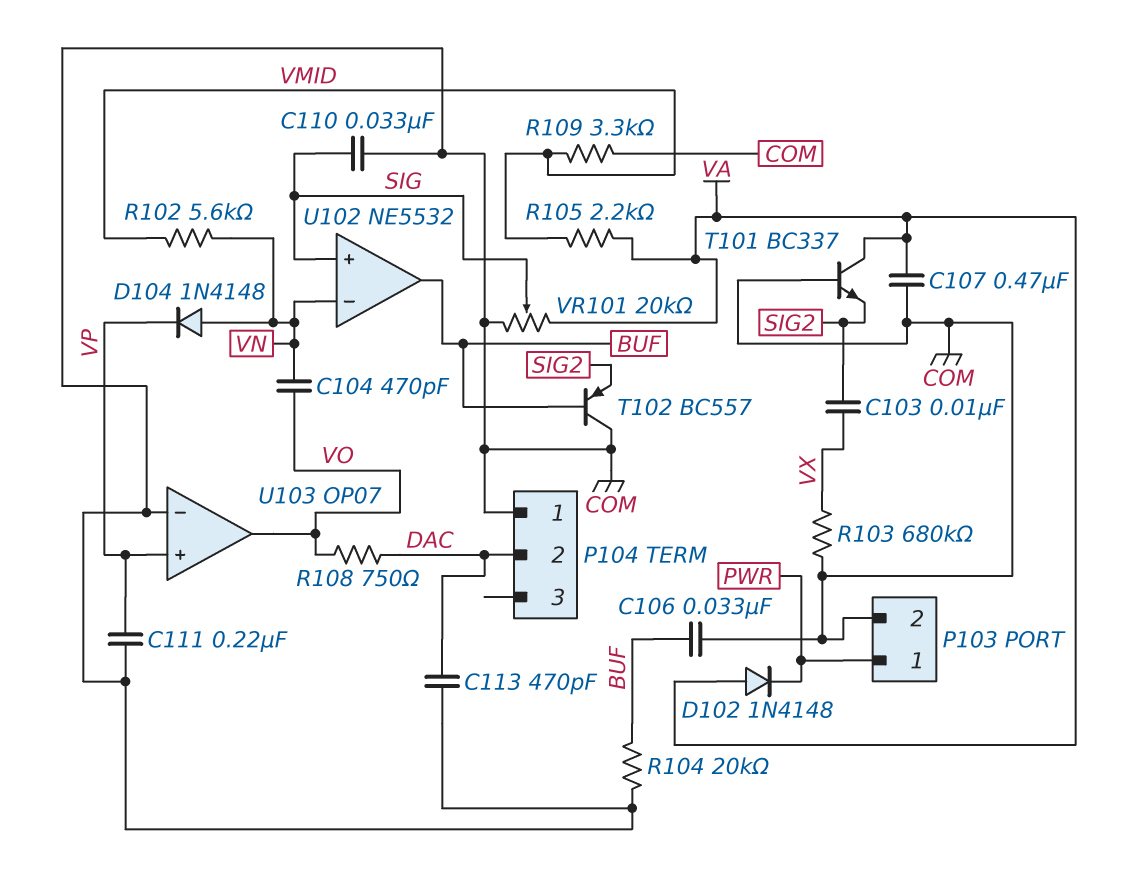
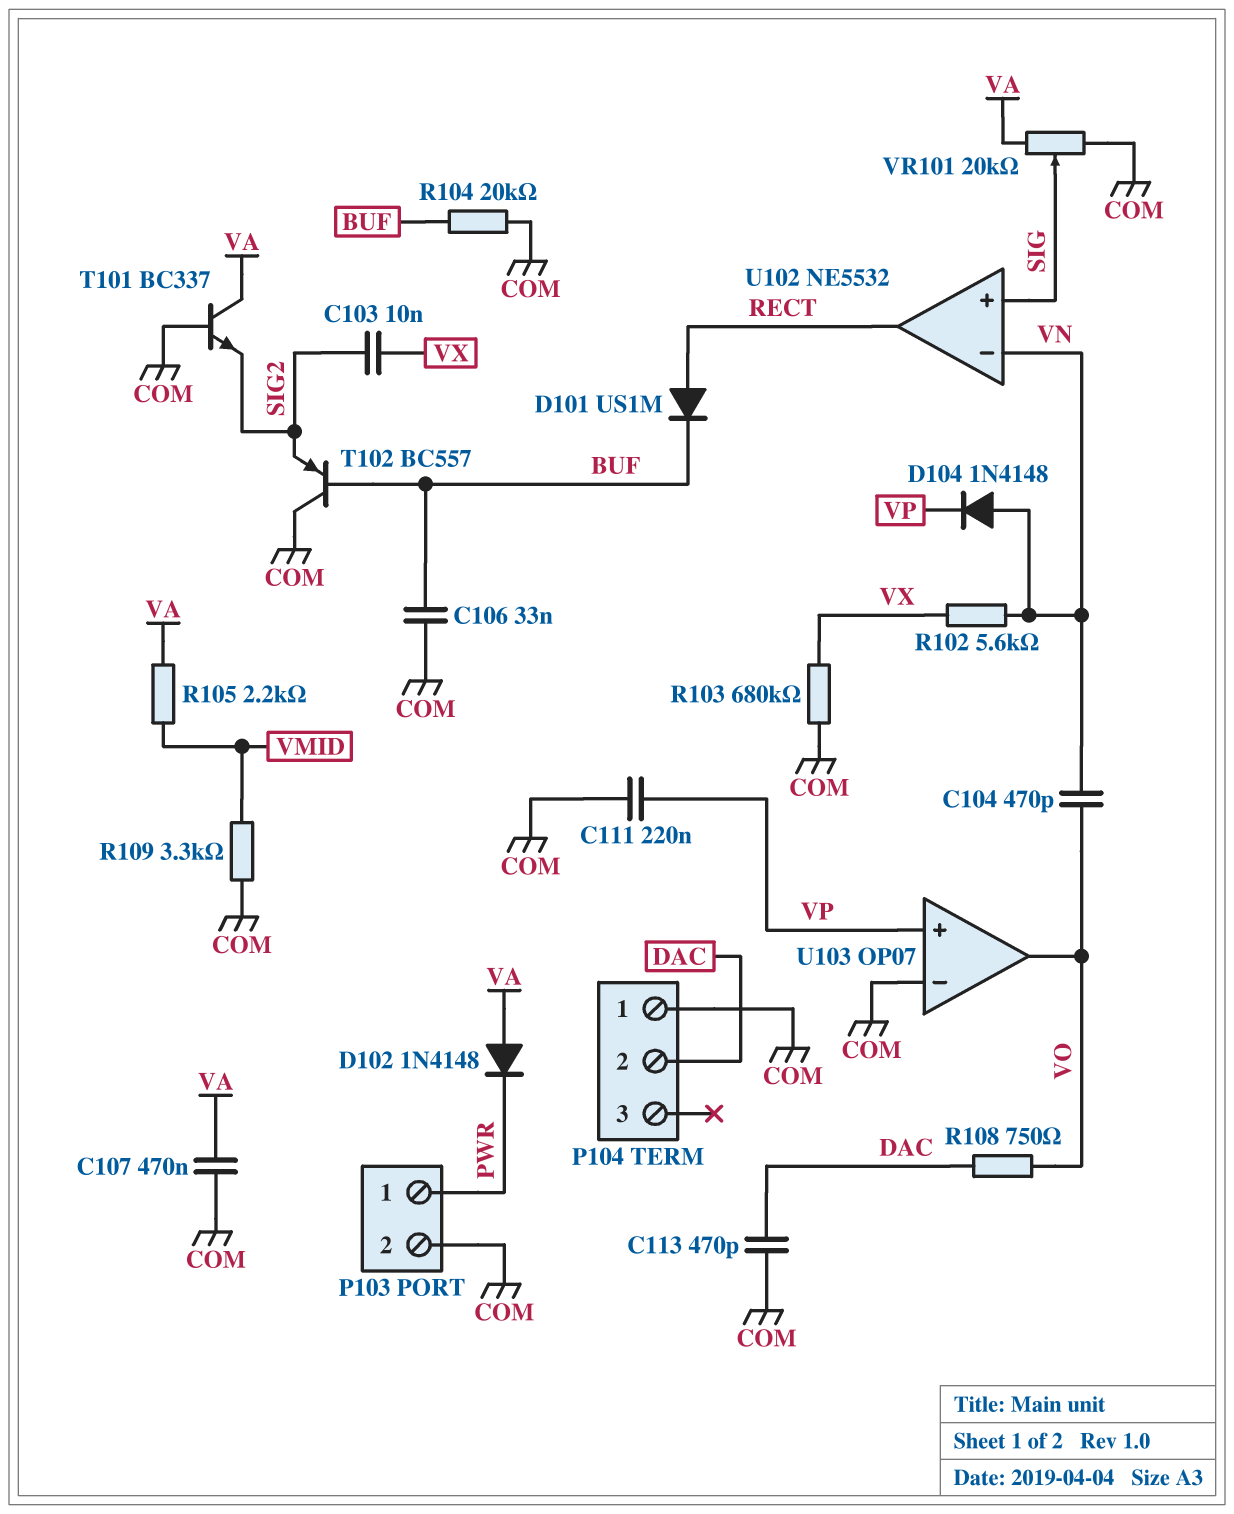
C110: 33nF (COM, SIG) -> none
D101: none -> diode US1M (A RECT, K BUF)
R102: 5.6k (VMID, VN) -> 5.6k (VN, VX)
U102 pin out: BUF -> RECT

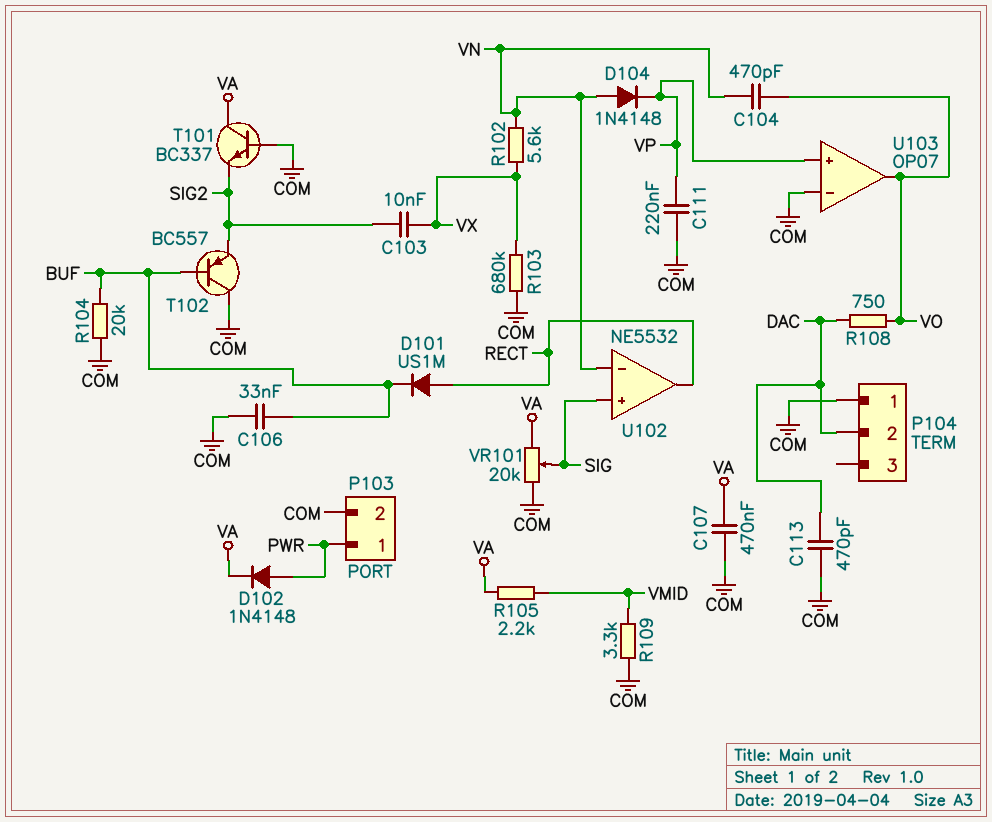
D102: diode 1N4148 (A VA, K PWR) -> diode 1N4148 (A PWR, K VA)

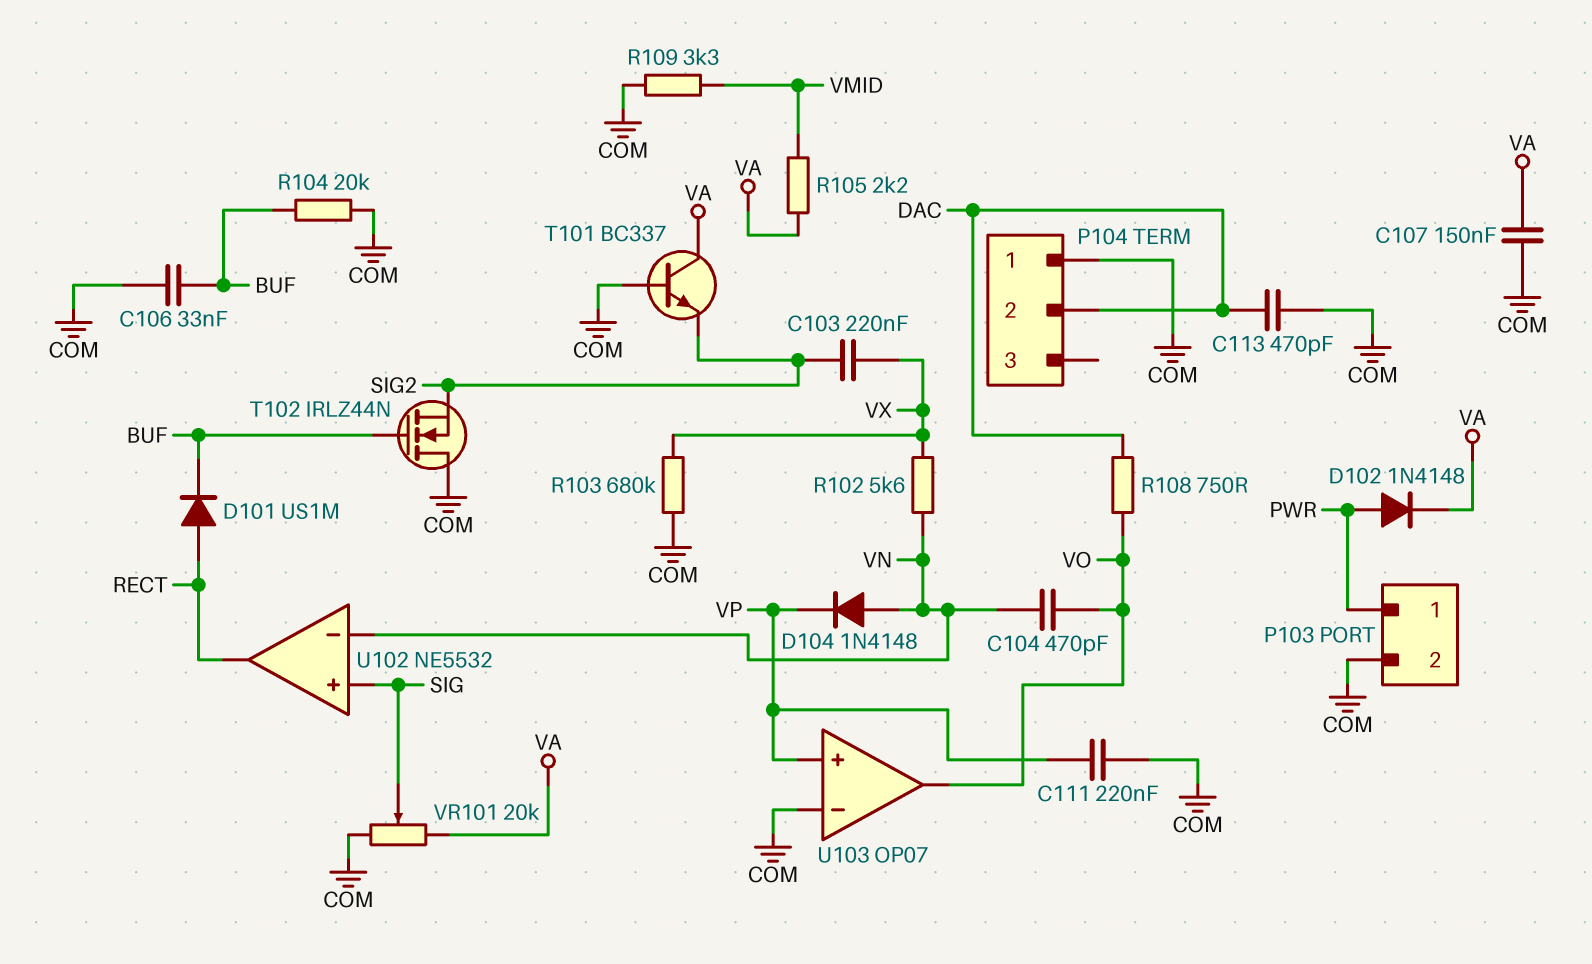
C103: 10nF (SIG2, VX) -> 220nF (SIG2, VX)
C107: 470nF (COM, VA) -> 150nF (COM, VA)
T102: PNP BC557 (B BUF, C COM, E SIG2) -> NMOS IRLZ44N (G BUF, D COM, S SIG2)

